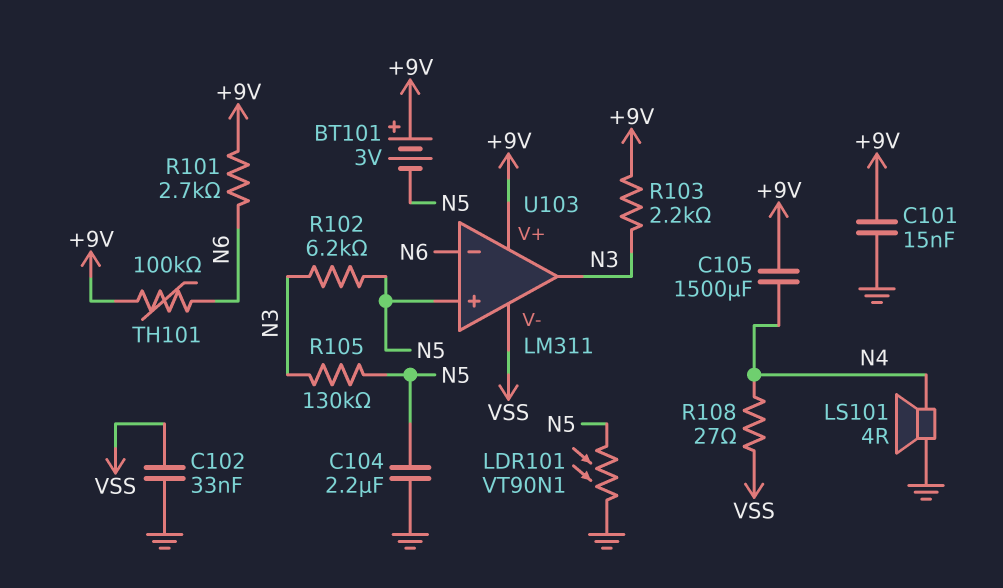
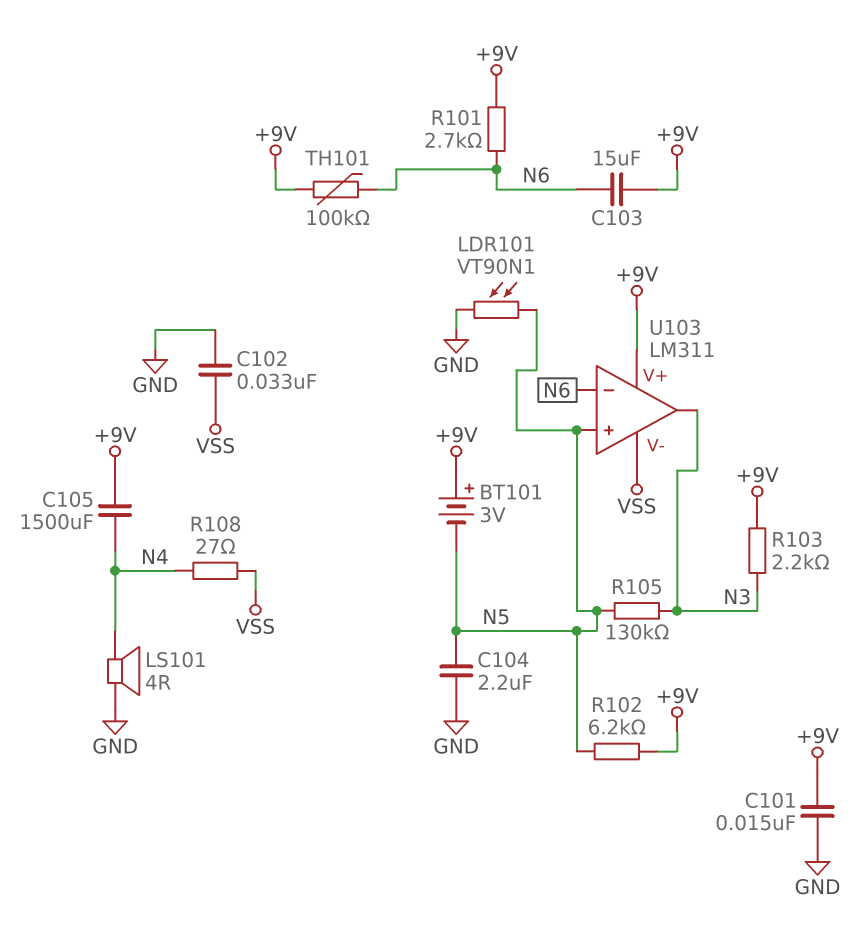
C103: none -> 15uF (+9V, N6)
R102: 6.2k (N3, N5) -> 6.2k (+9V, N5)

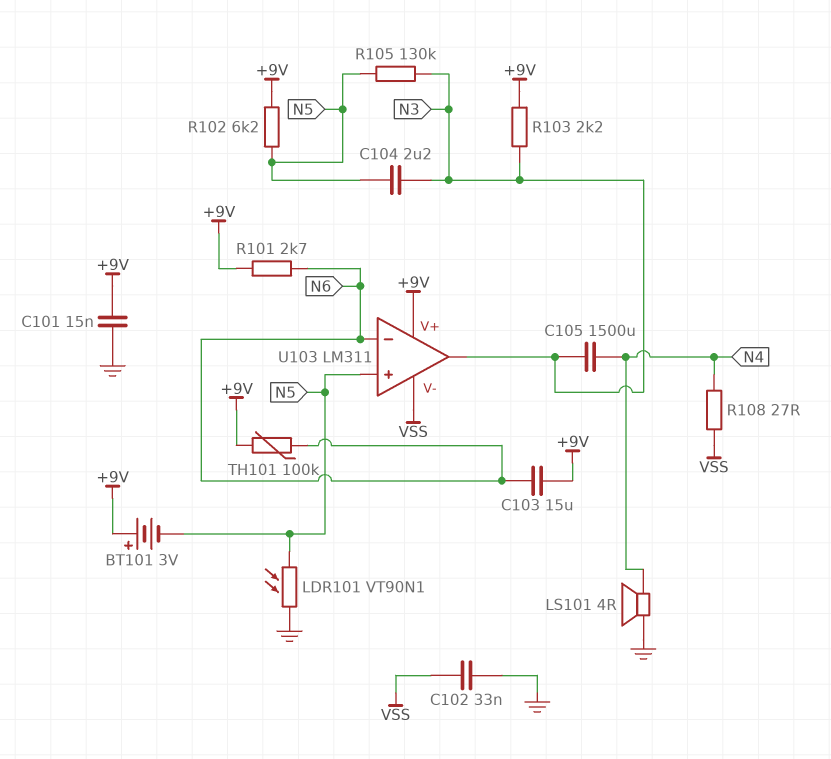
C104: 2.2uF (GND, N5) -> 2.2uF (N3, N5)
C105: 1500uF (+9V, N4) -> 1500uF (N3, N4)

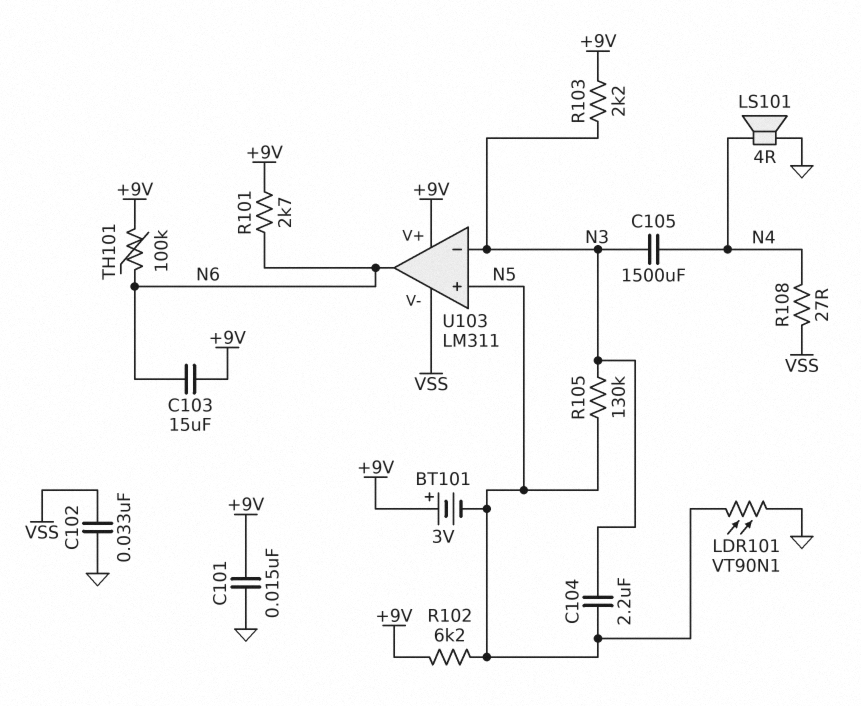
U103 pin in-: N6 -> N3
U103 pin out: N3 -> N6

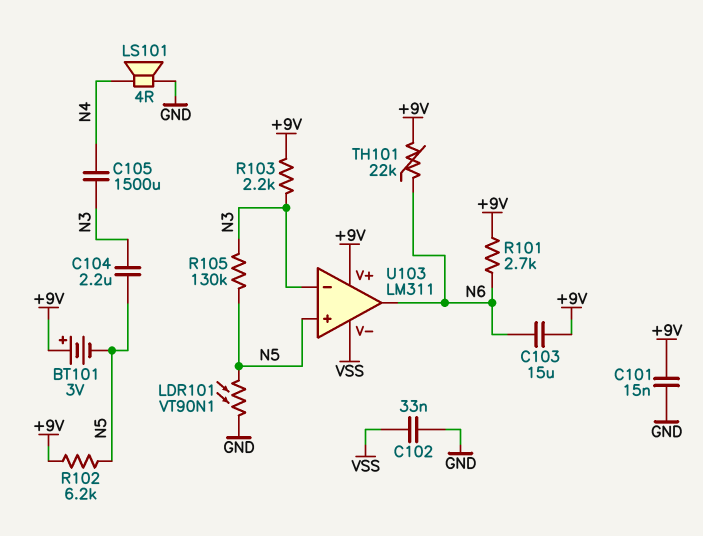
R108: 27 (N4, VSS) -> none
TH101: 100k (+9V, N6) -> 22k (+9V, N6)

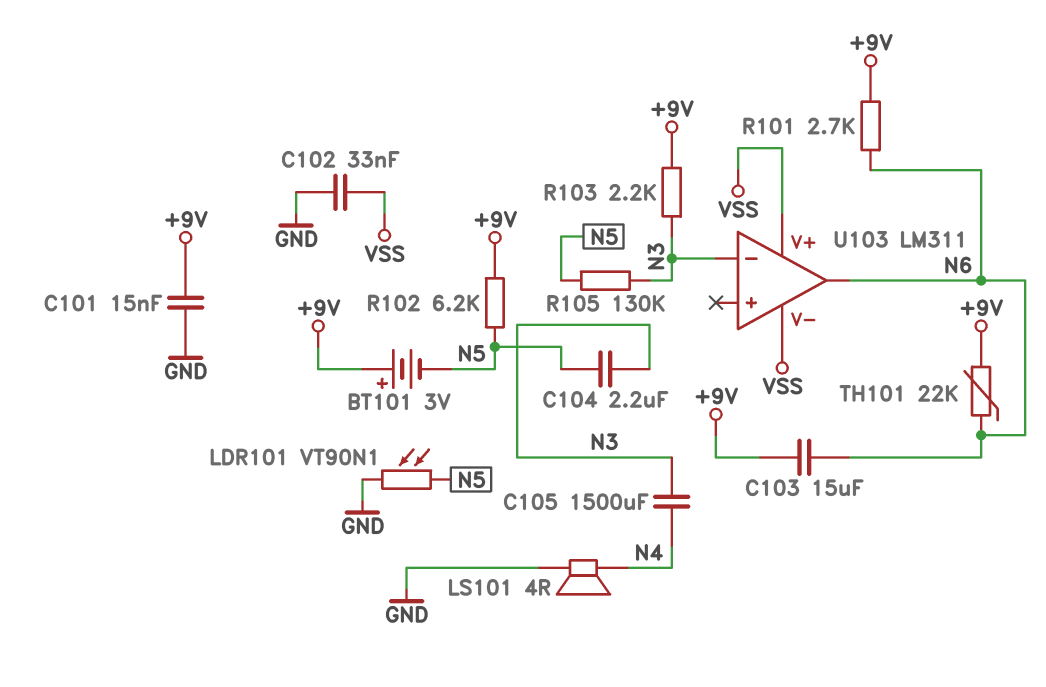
U103 pin V+: +9V -> VSS
U103 pin in+: N5 -> none

